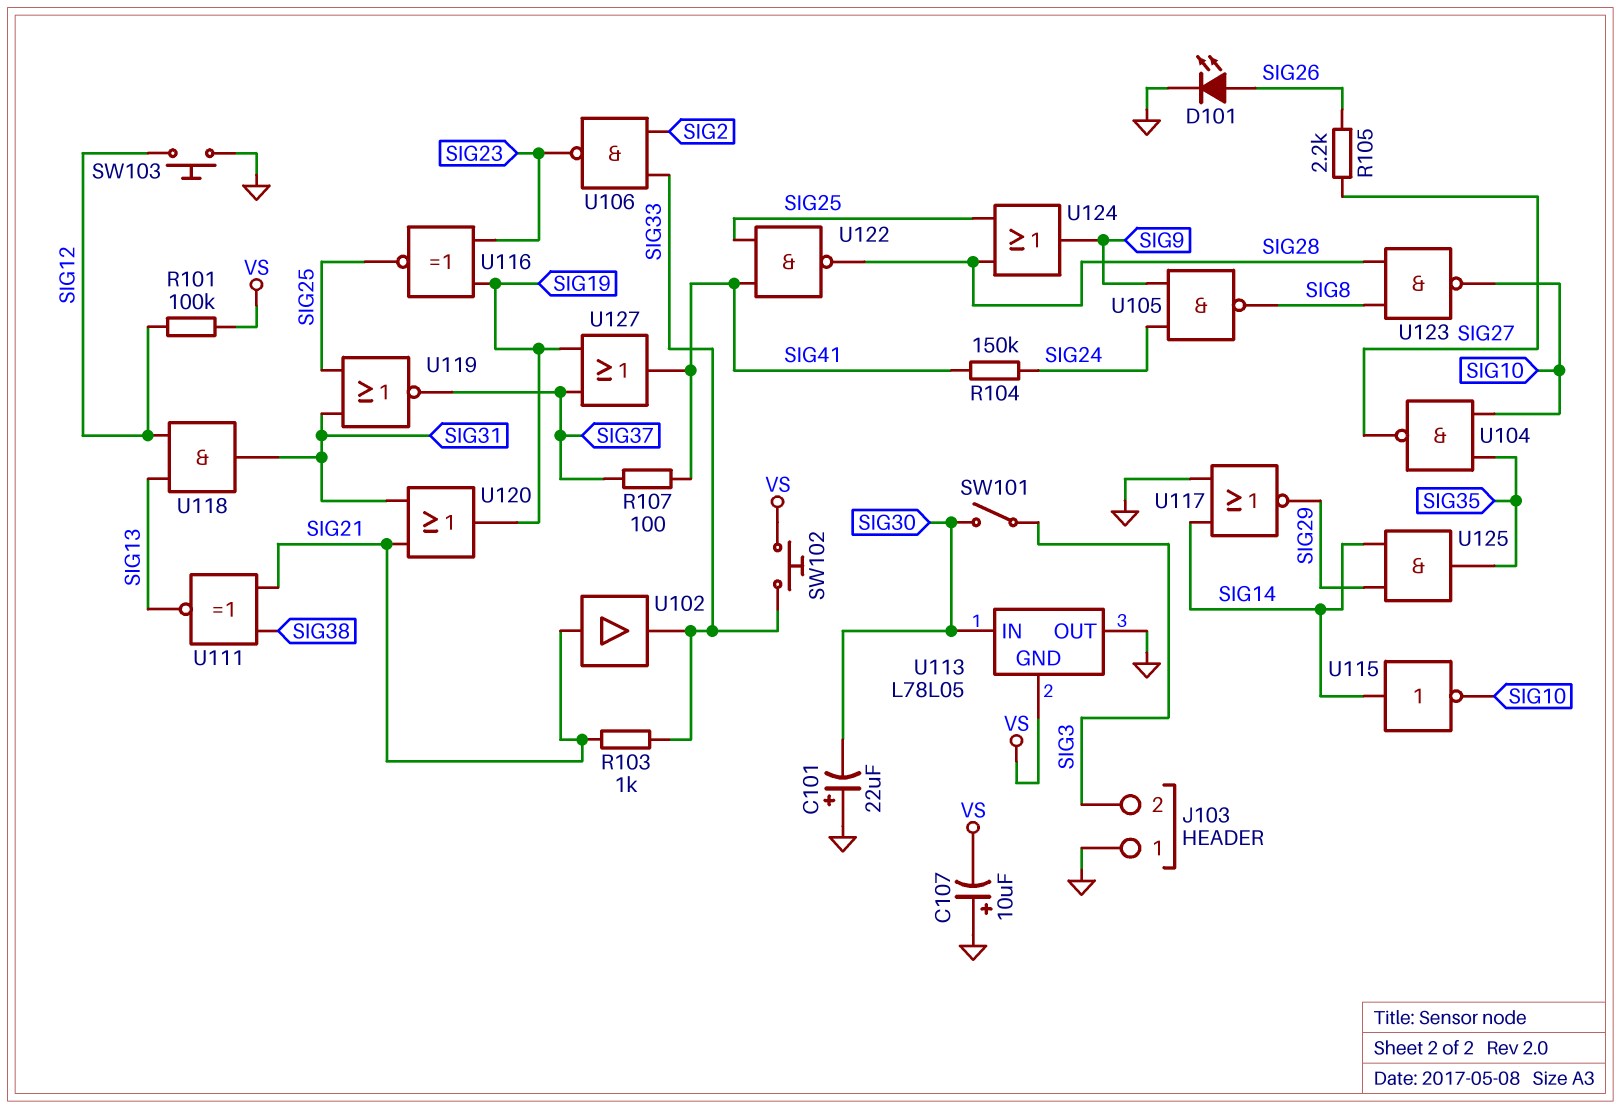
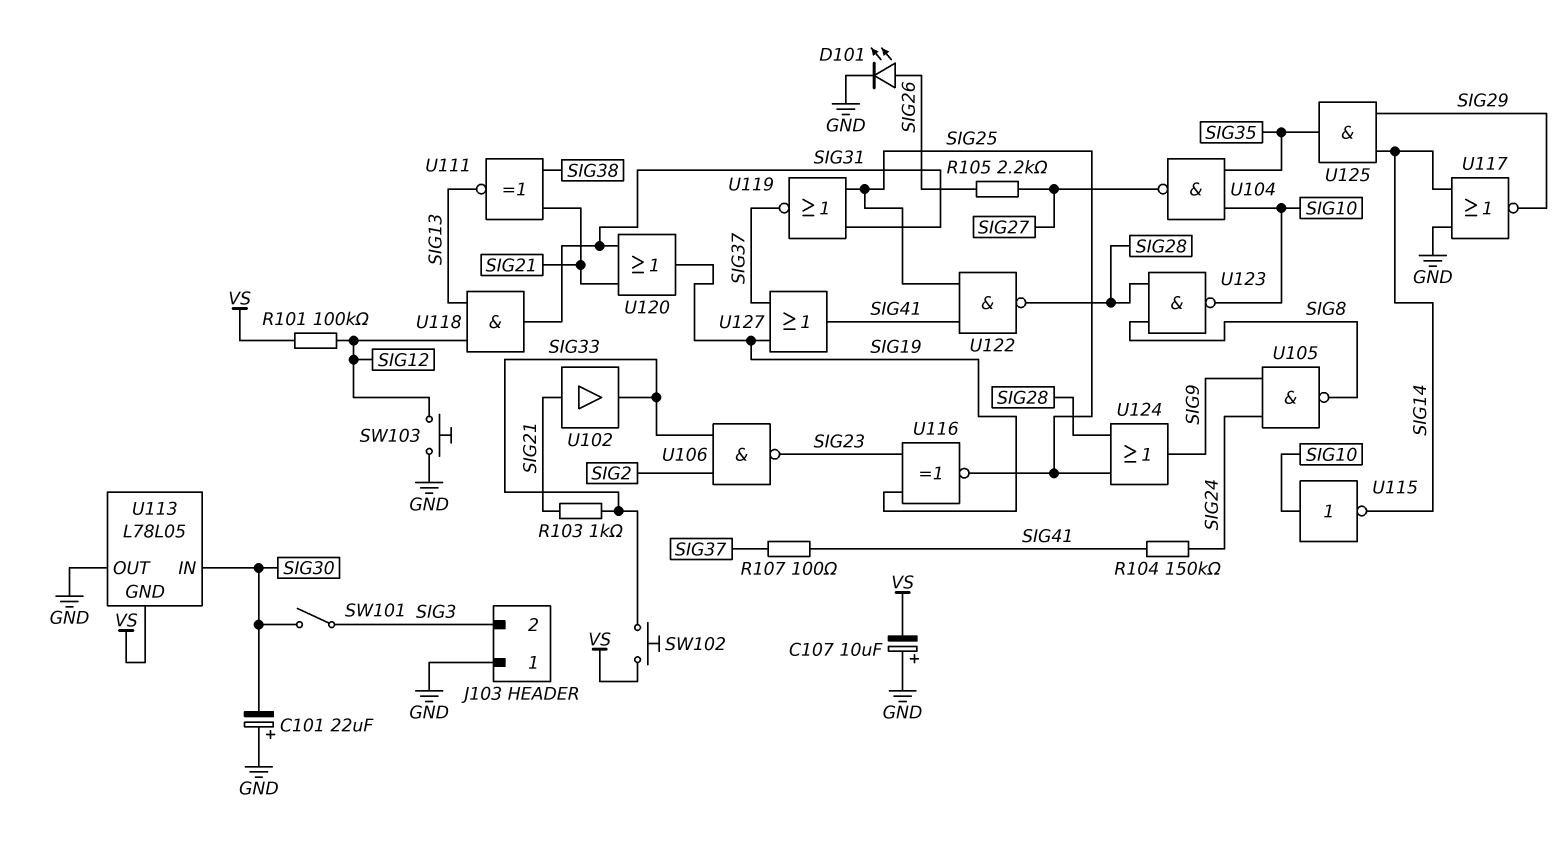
U115: NOT (in SIG14, out SIG10) -> NOT (in SIG10, out SIG14)

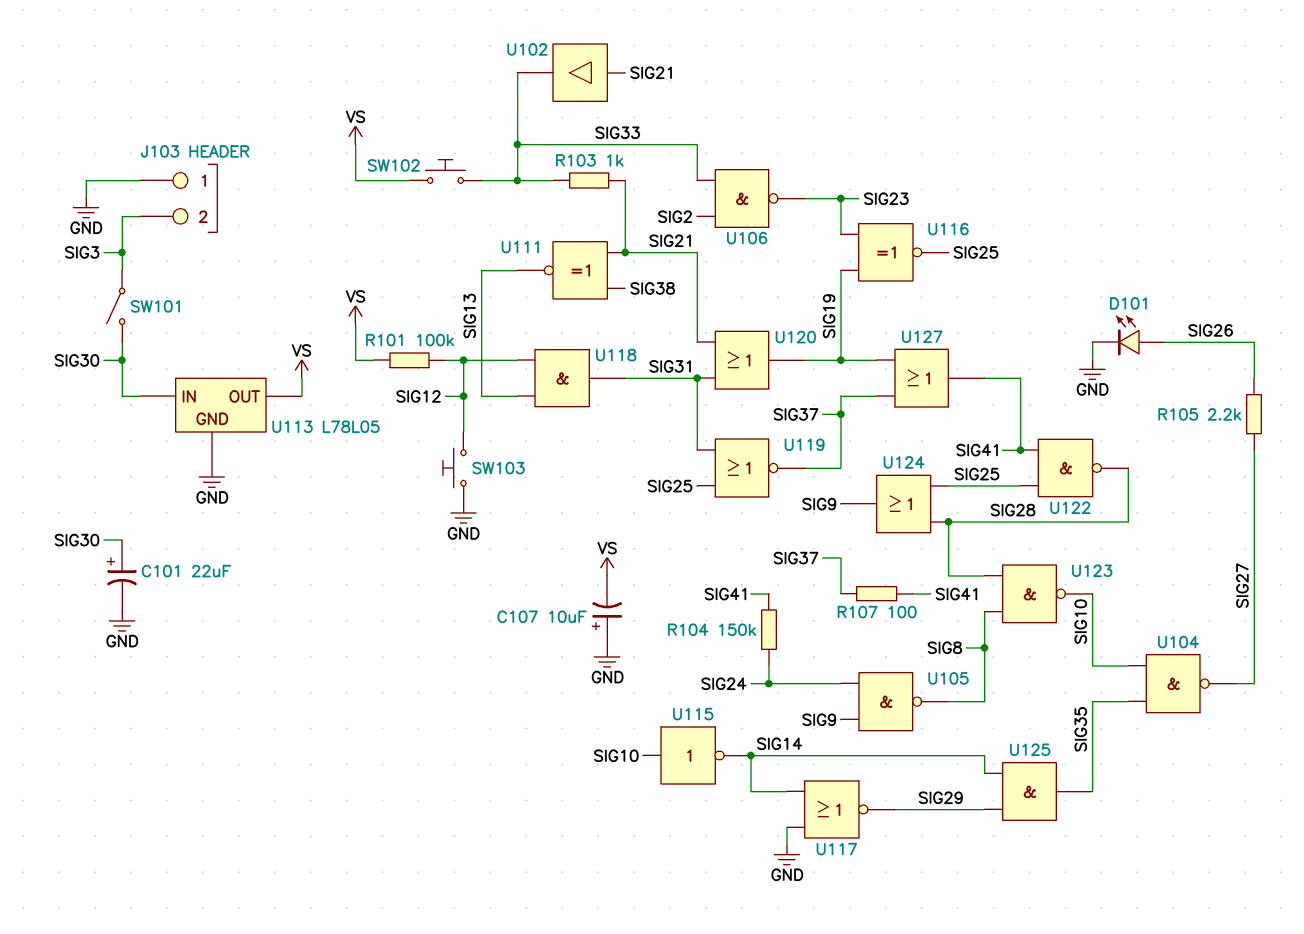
C101: 22uF (plus GND, minus SIG30) -> 22uF (plus SIG30, minus GND)
U113 pin GND: VS -> GND
U113 pin OUT: GND -> VS

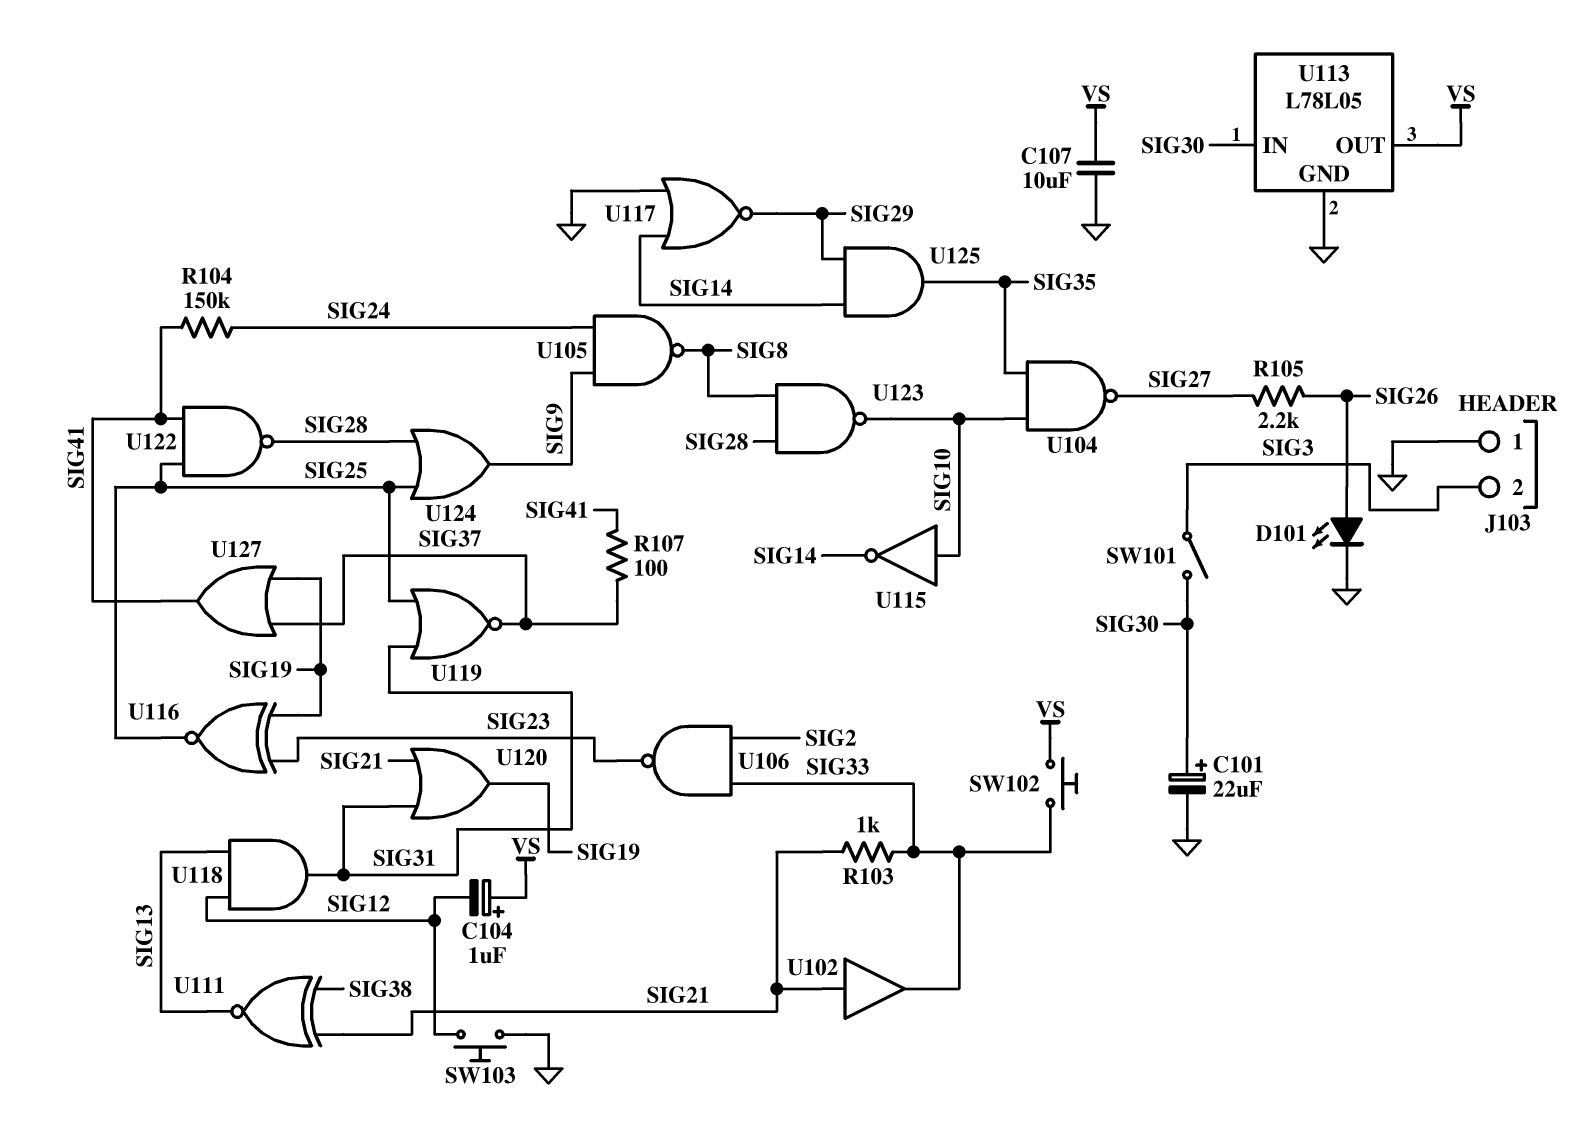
C104: none -> 1uF (plus VS, minus SIG12)
C107: 10uF (plus GND, minus VS) -> 10uF (GND, VS)
R101: 100k (SIG12, VS) -> none

